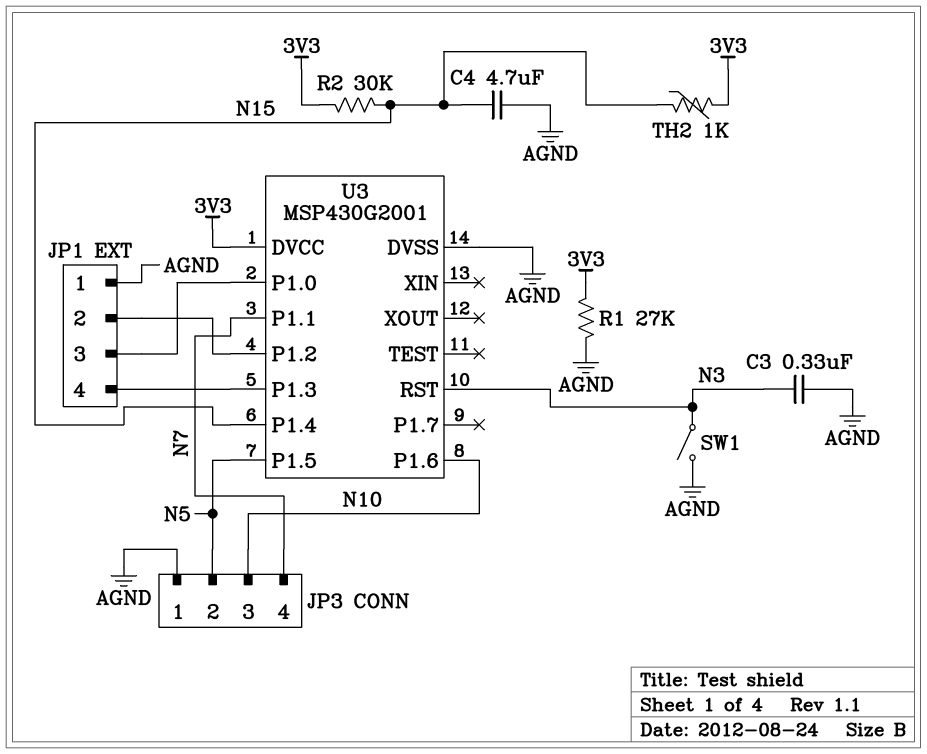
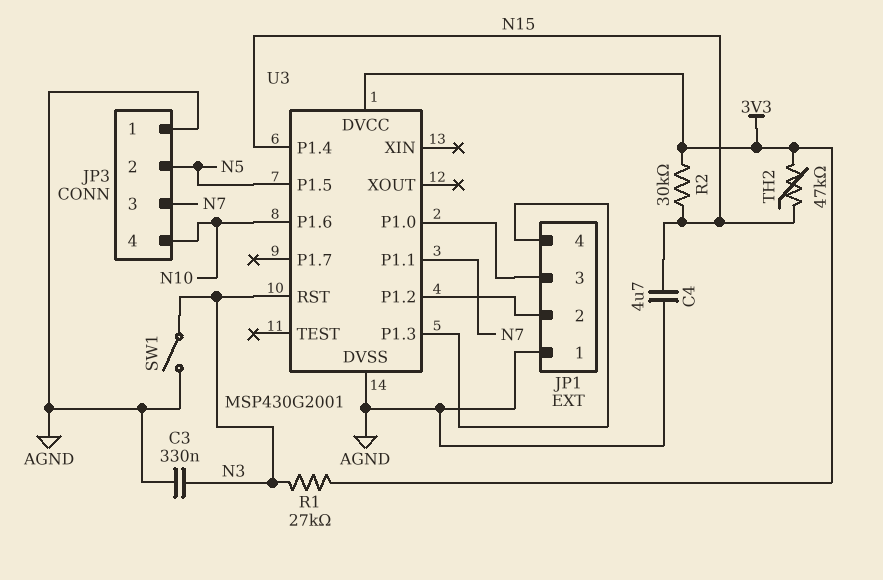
JP3 pin 3: N10 -> N7
JP3 pin 4: N7 -> N10
R1: 27k (3V3, AGND) -> 27k (3V3, N3)
TH2: 1k (3V3, N15) -> 47k (3V3, N15)

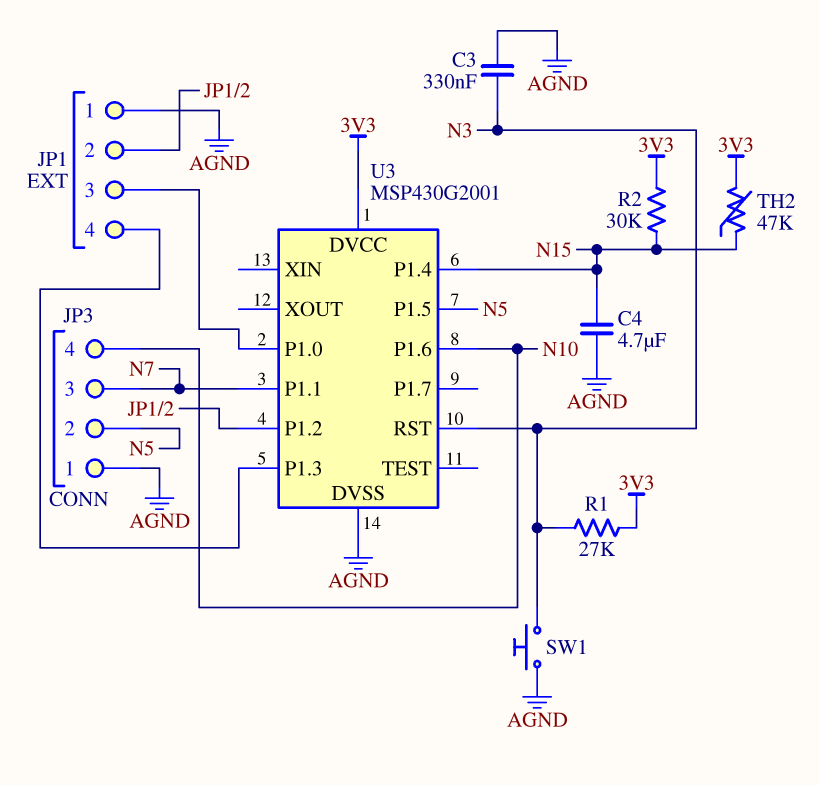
SW1: switch (AGND, N3) -> button (AGND, N3)

